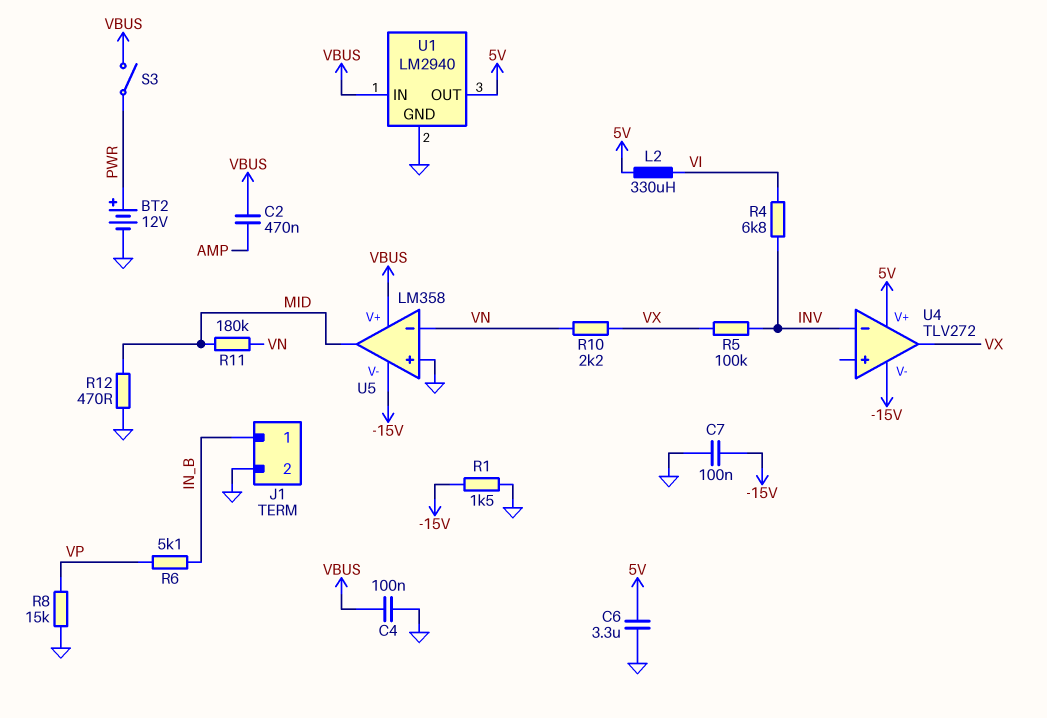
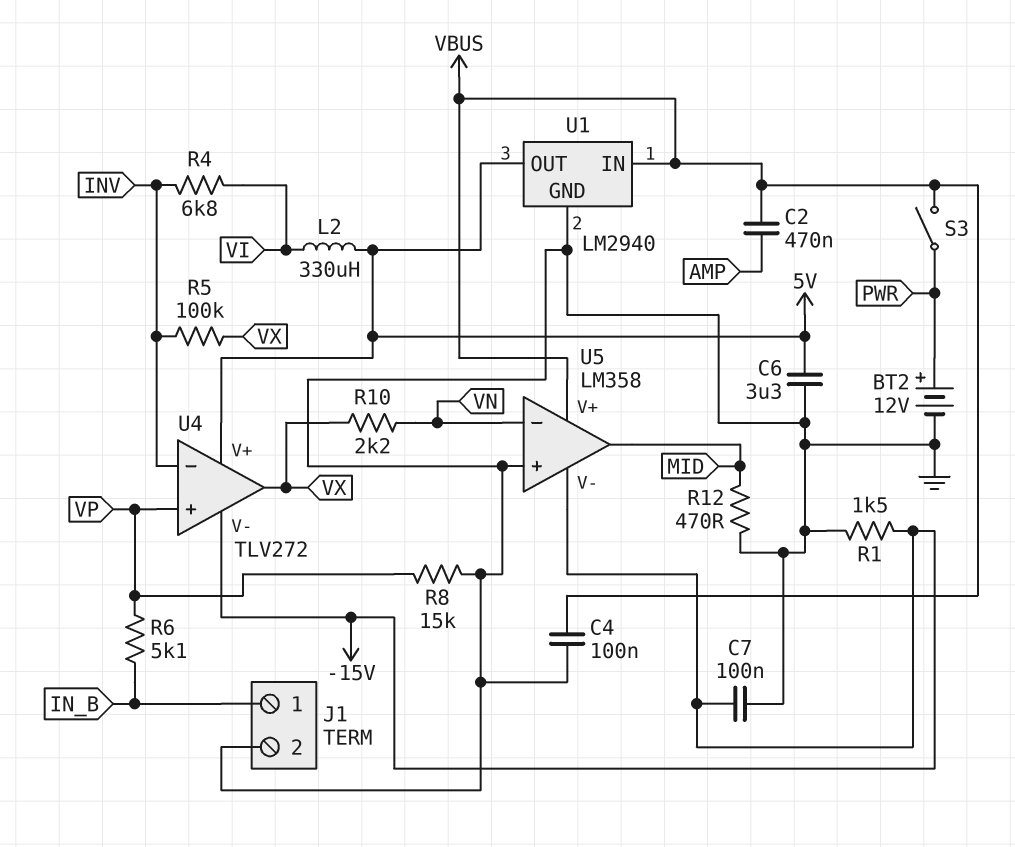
R11: 180k (MID, VN) -> none
U4 pin in+: none -> VP

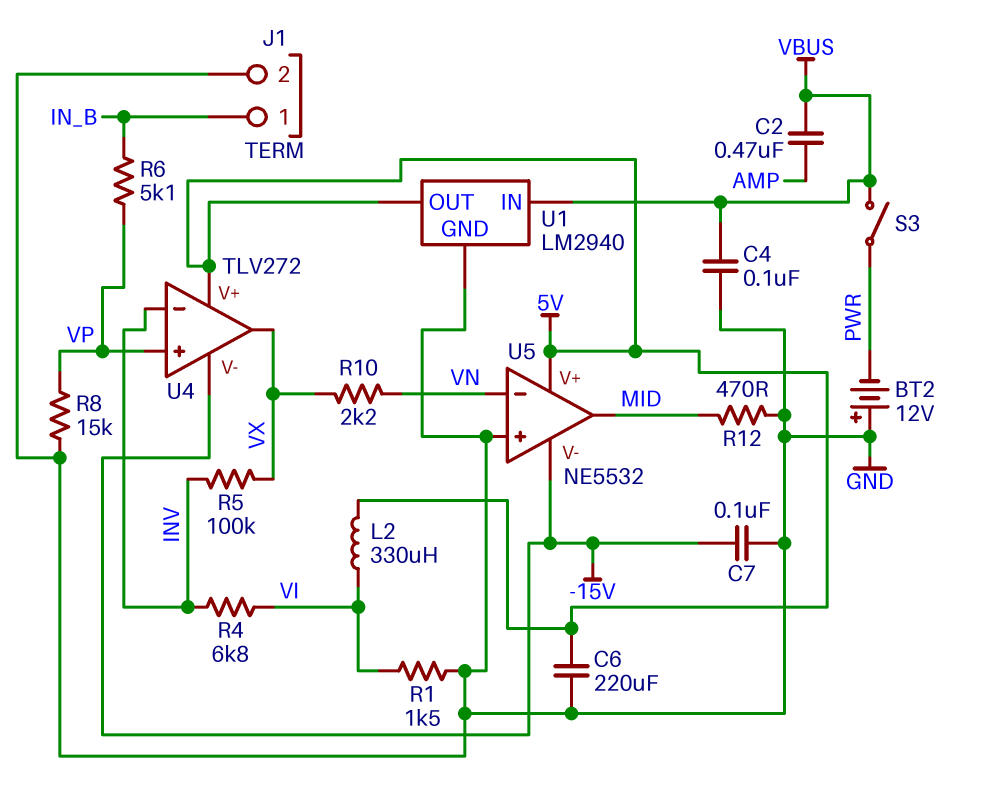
BT2: 12V (plus PWR, minus GND) -> 12V (plus GND, minus PWR)
C6: 3.3uF (5V, GND) -> 220uF (5V, GND)
R1: 1.5k (-15V, GND) -> 1.5k (GND, VI)
U5: LM358 -> NE5532
U5 pin V+: VBUS -> 5V

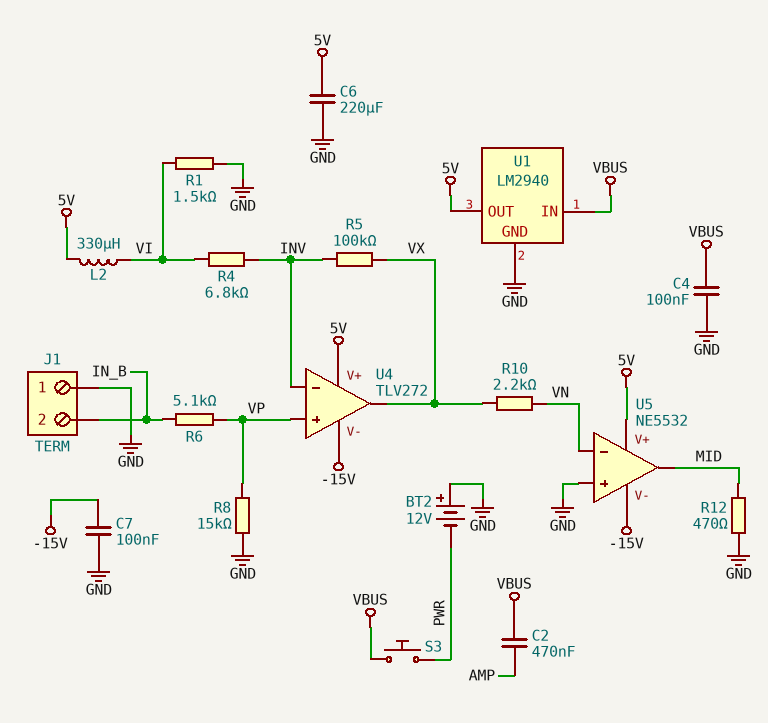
J1 pin 1: IN_B -> GND
J1 pin 2: GND -> IN_B
S3: switch (PWR, VBUS) -> button (PWR, VBUS)

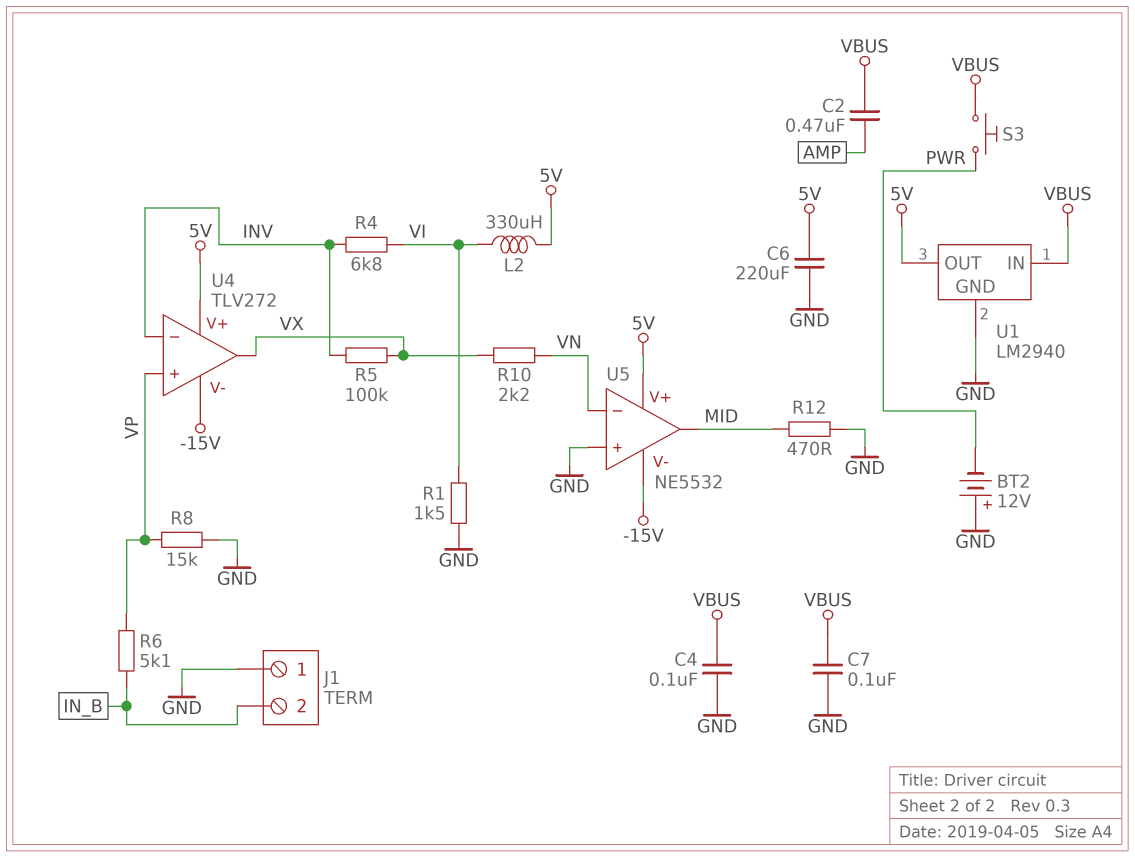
C7: 100nF (-15V, GND) -> 100nF (GND, VBUS)

